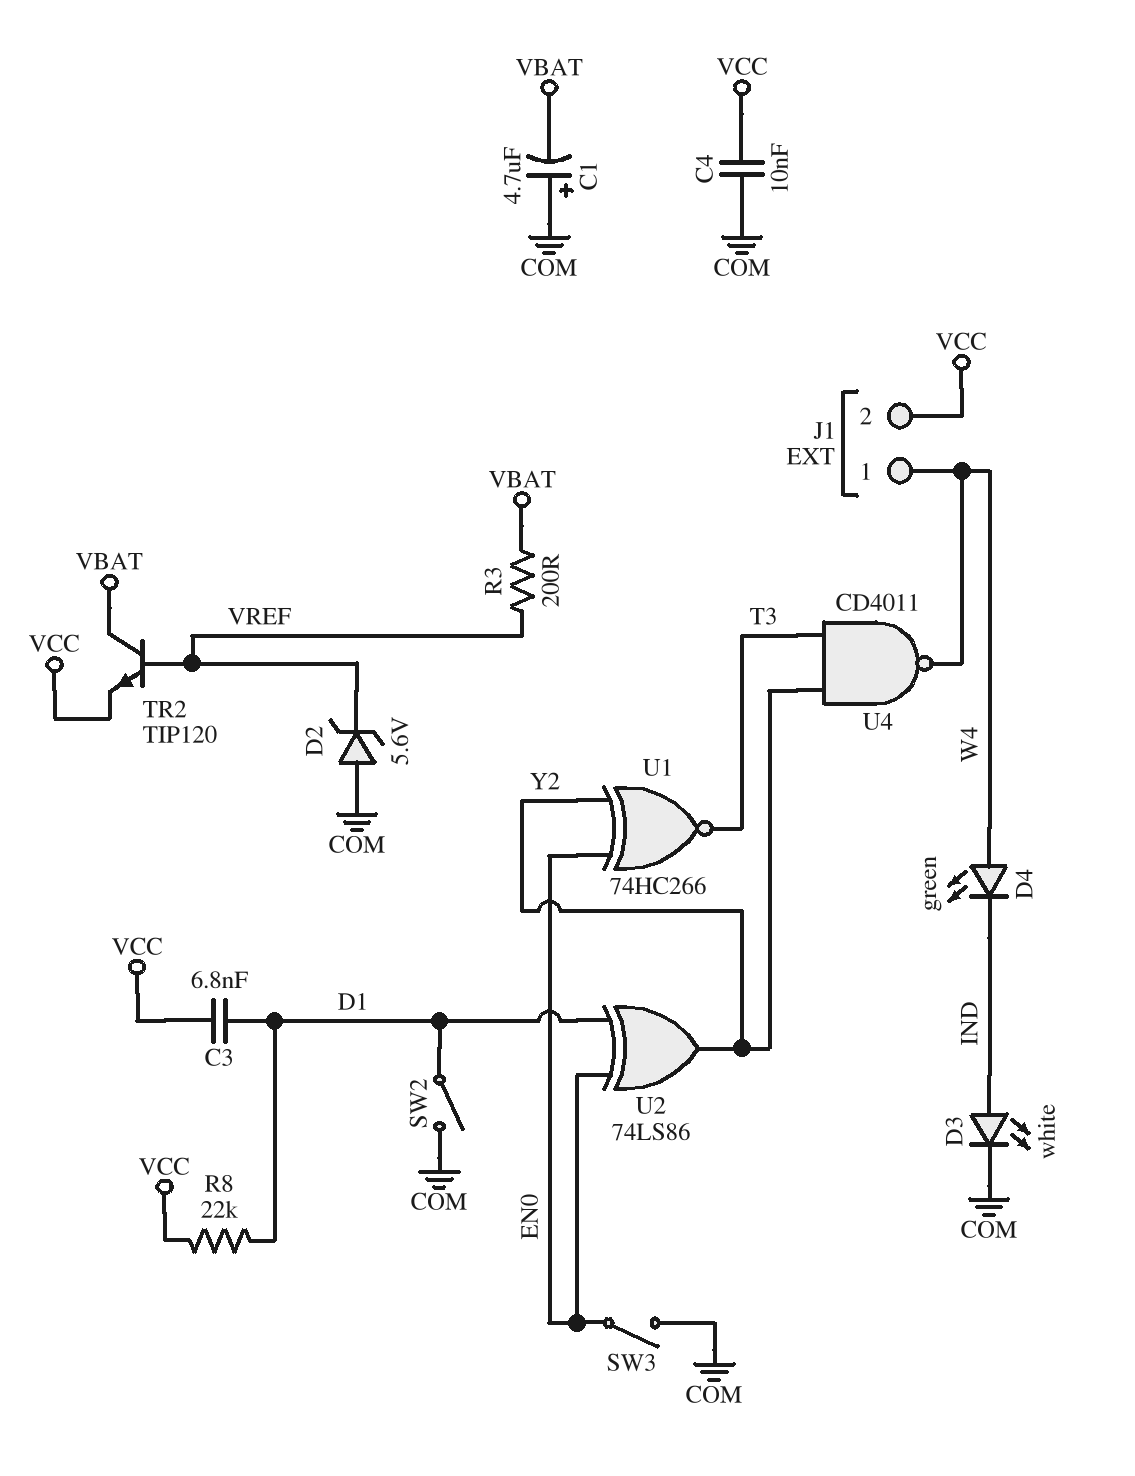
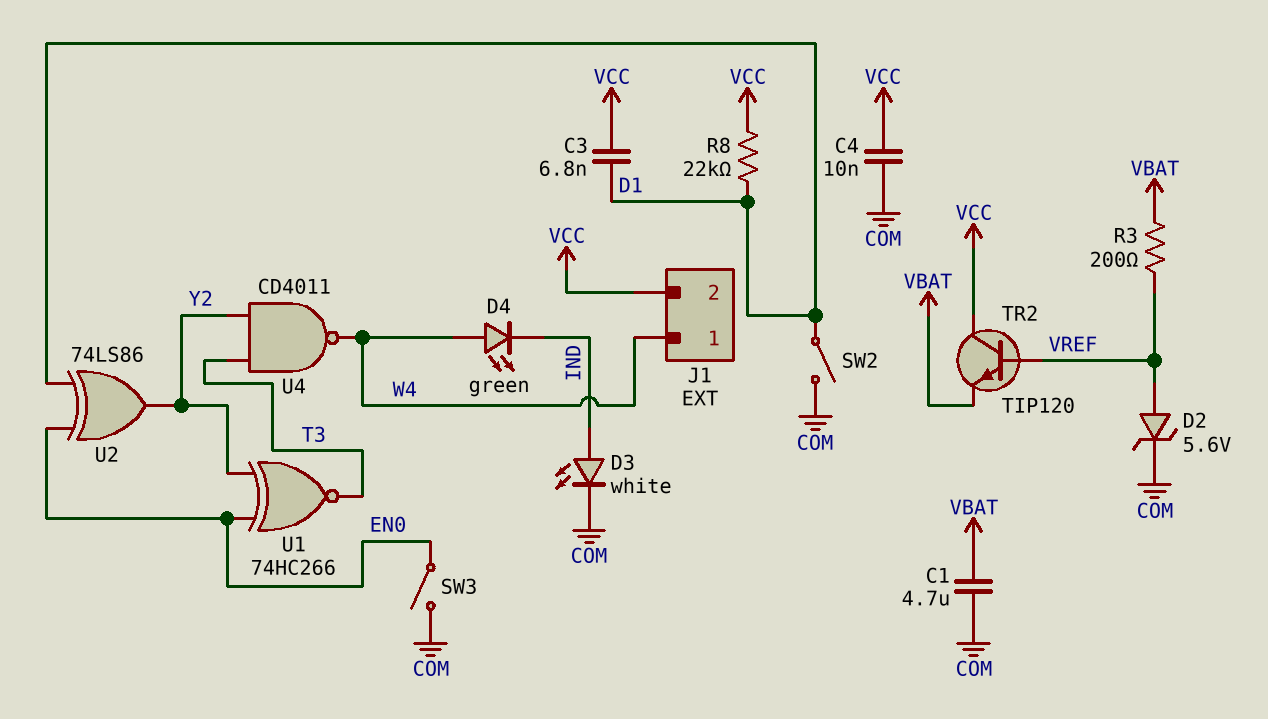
C1: 4.7uF (plus COM, minus VBAT) -> 4.7uF (COM, VBAT)
D2: zener 5.6V (A COM, K VREF) -> zener 5.6V (A VREF, K COM)
TR2: NPN TIP120 (B VREF, C VBAT, E VCC) -> NPN TIP120 (B VREF, C VCC, E VBAT)

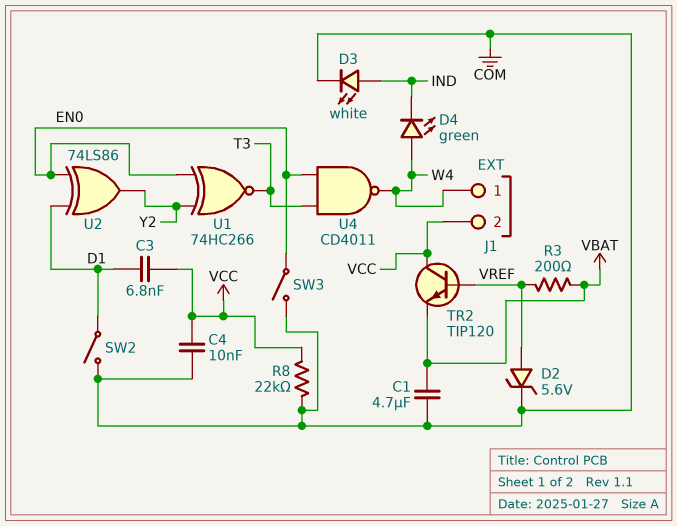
R8: 22k (D1, VCC) -> 22k (COM, VCC)
U4: NAND CD4011 (in T3, in Y2, out W4) -> NAND CD4011 (in EN0, in T3, out W4)

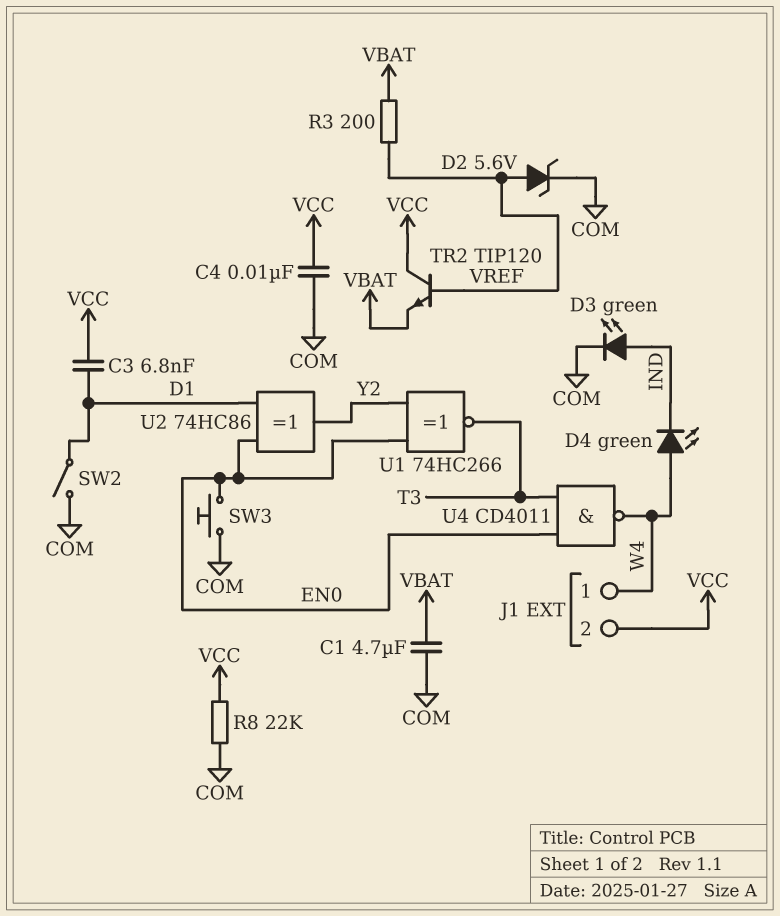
D3: LED white (A IND, K COM) -> LED green (A IND, K COM)
SW3: switch (COM, EN0) -> button (COM, EN0)
U2: XOR 74LS86 (in D1, in EN0, out Y2) -> XOR 74HC86 (in D1, in EN0, out Y2)

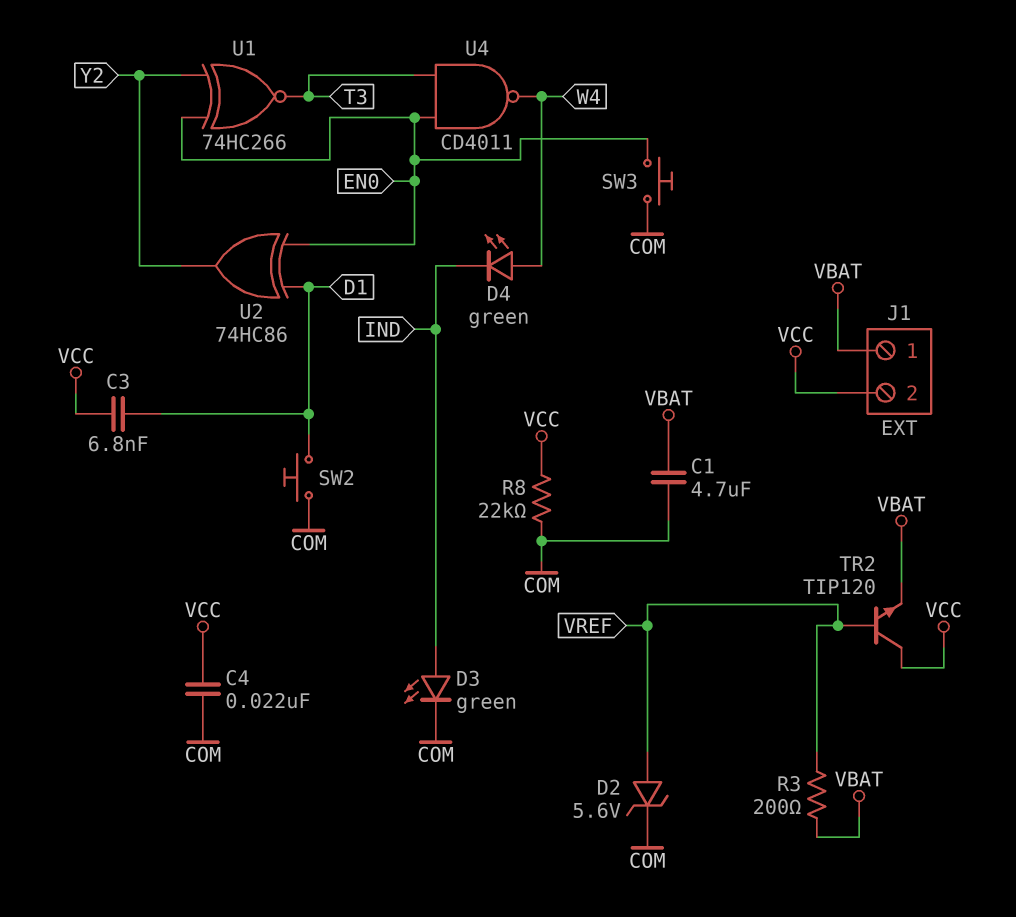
C4: 10nF (COM, VCC) -> 22nF (COM, VCC)
J1 pin 1: W4 -> VBAT
SW2: switch (COM, D1) -> button (COM, D1)

